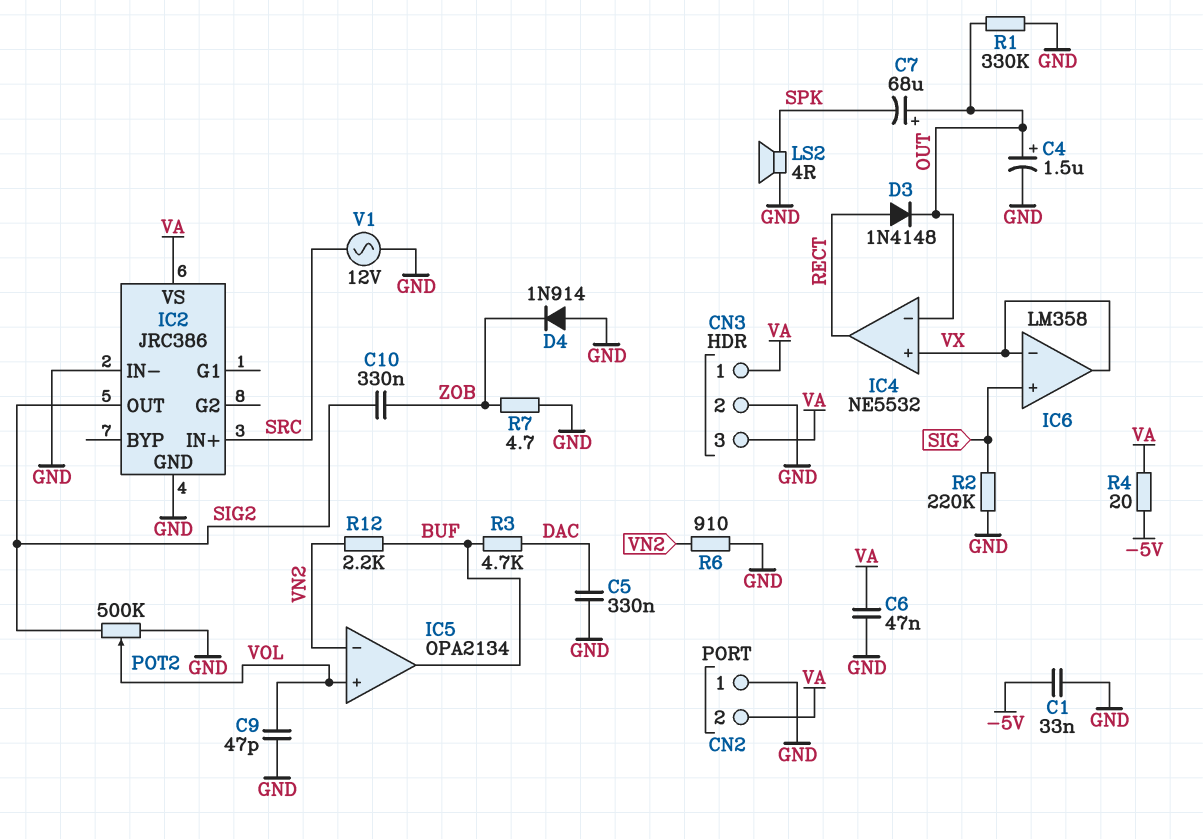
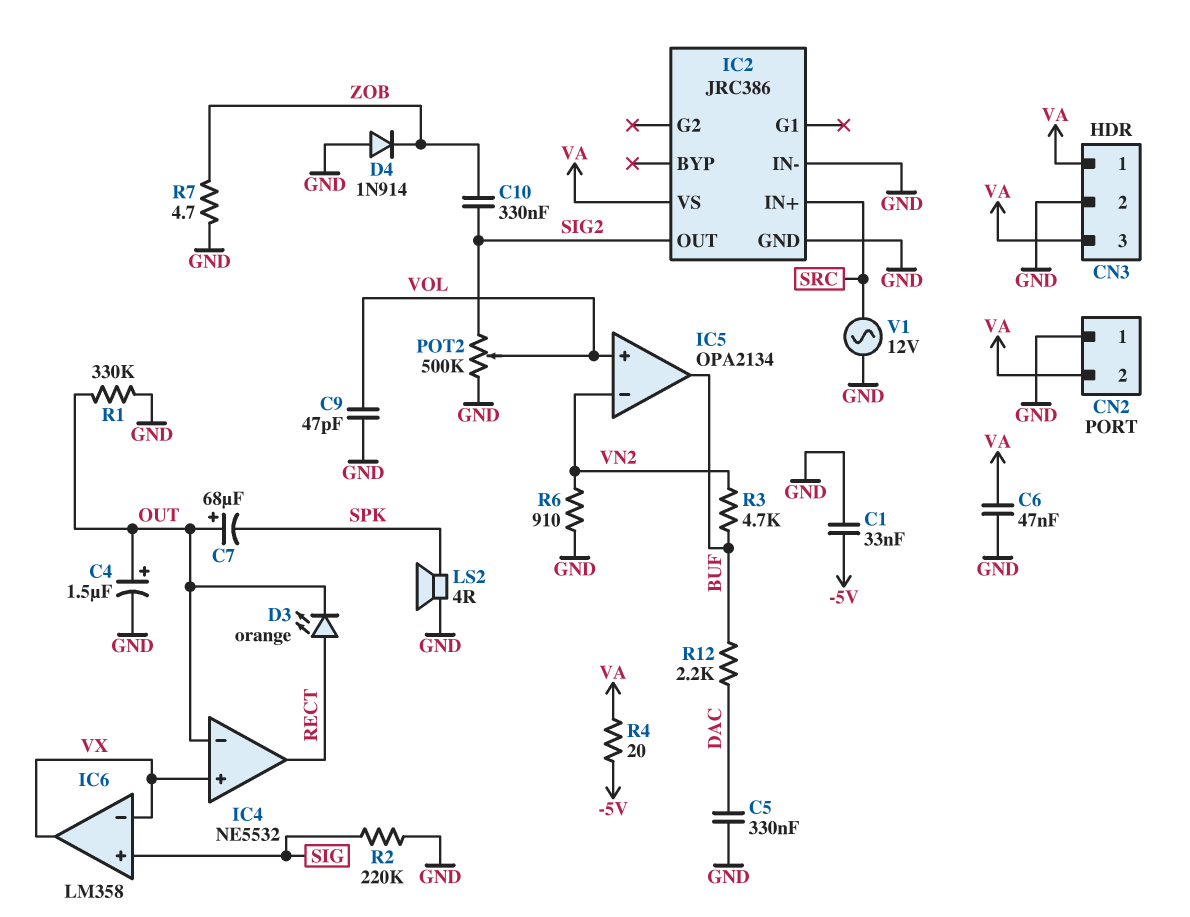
D3: diode 1N4148 (A RECT, K OUT) -> LED orange (A RECT, K OUT)
R3: 4.7k (BUF, DAC) -> 4.7k (BUF, VN2)
R12: 2.2k (BUF, VN2) -> 2.2k (BUF, DAC)

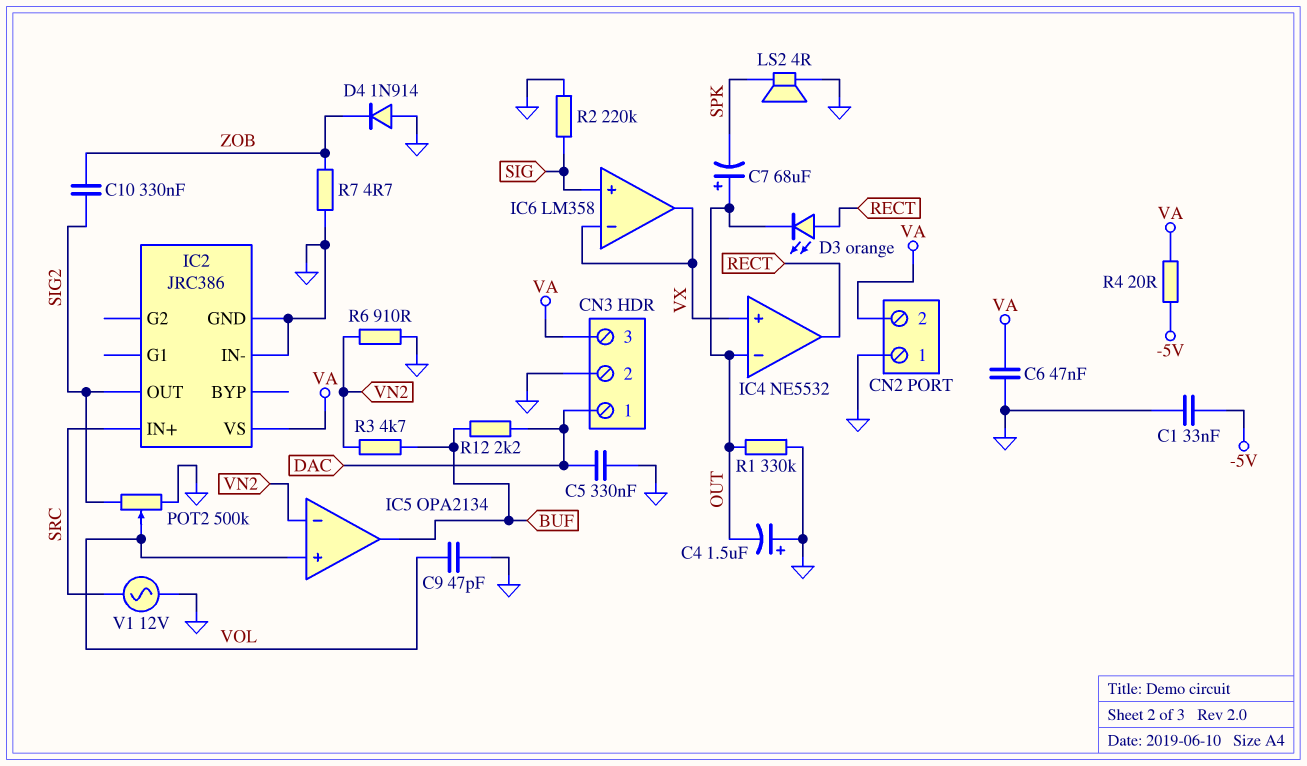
C4: 1.5uF (plus OUT, minus GND) -> 1.5uF (plus GND, minus OUT)
CN3 pin 1: VA -> DAC

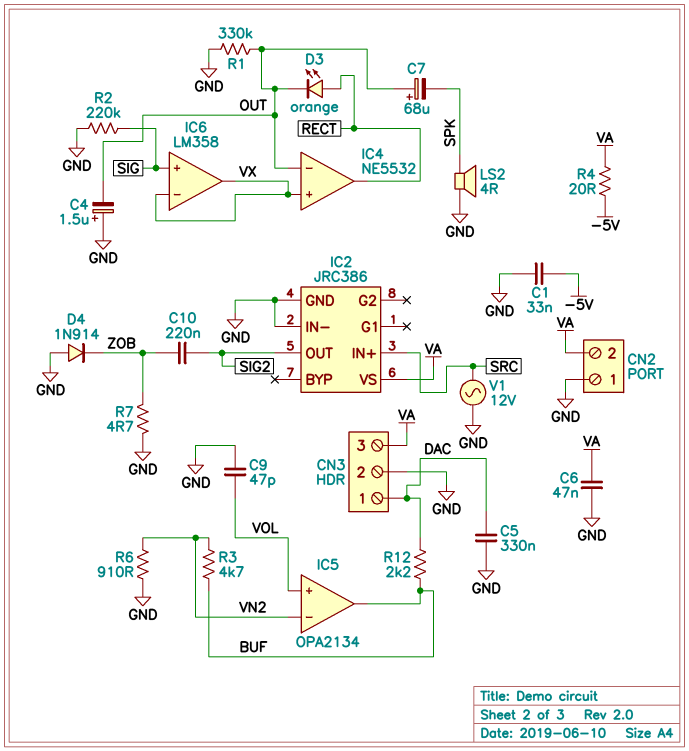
C10: 330nF (SIG2, ZOB) -> 220nF (SIG2, ZOB)
POT2: 500k (GND, SIG2, wiper VOL) -> none

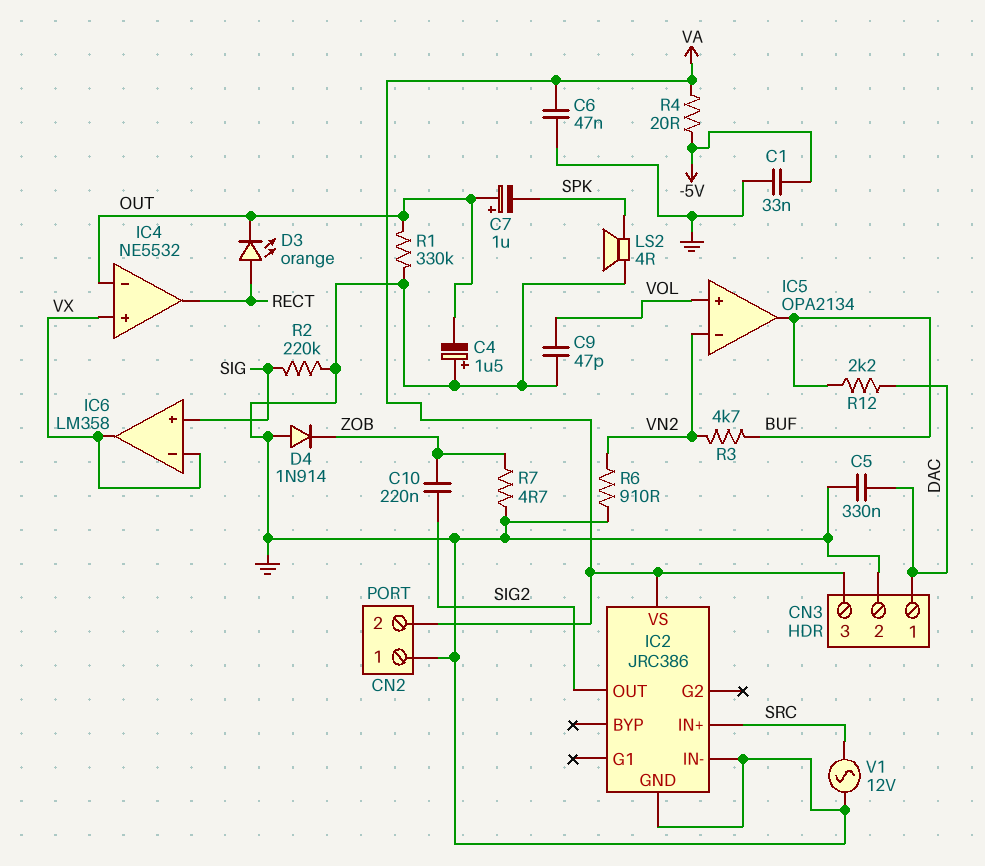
C7: 68uF (plus OUT, minus SPK) -> 1uF (plus OUT, minus SPK)

